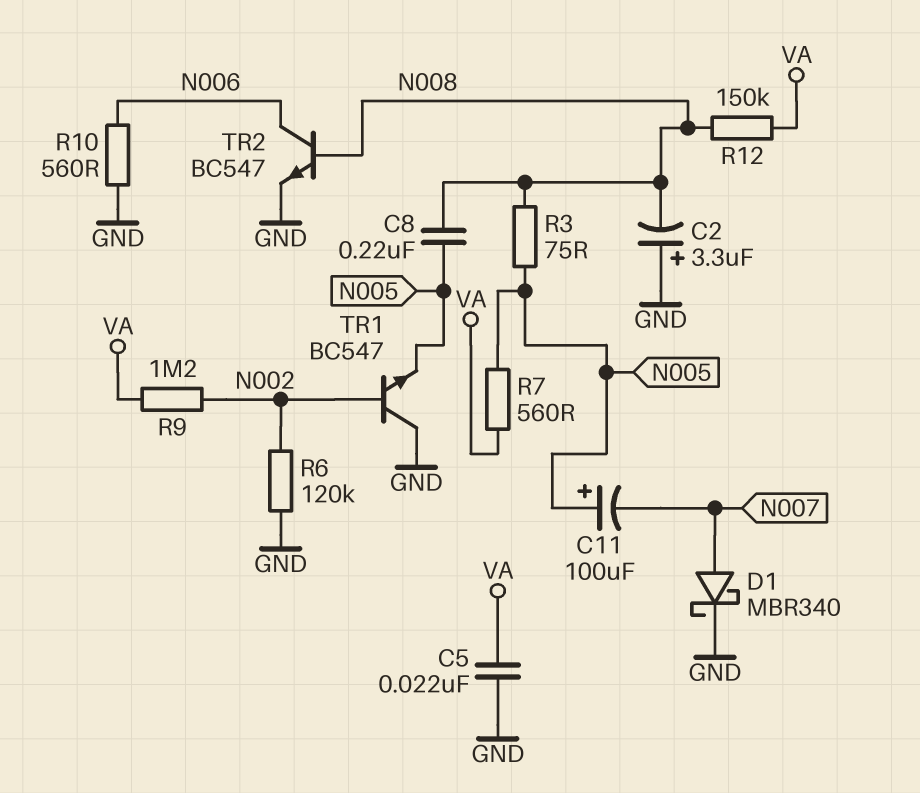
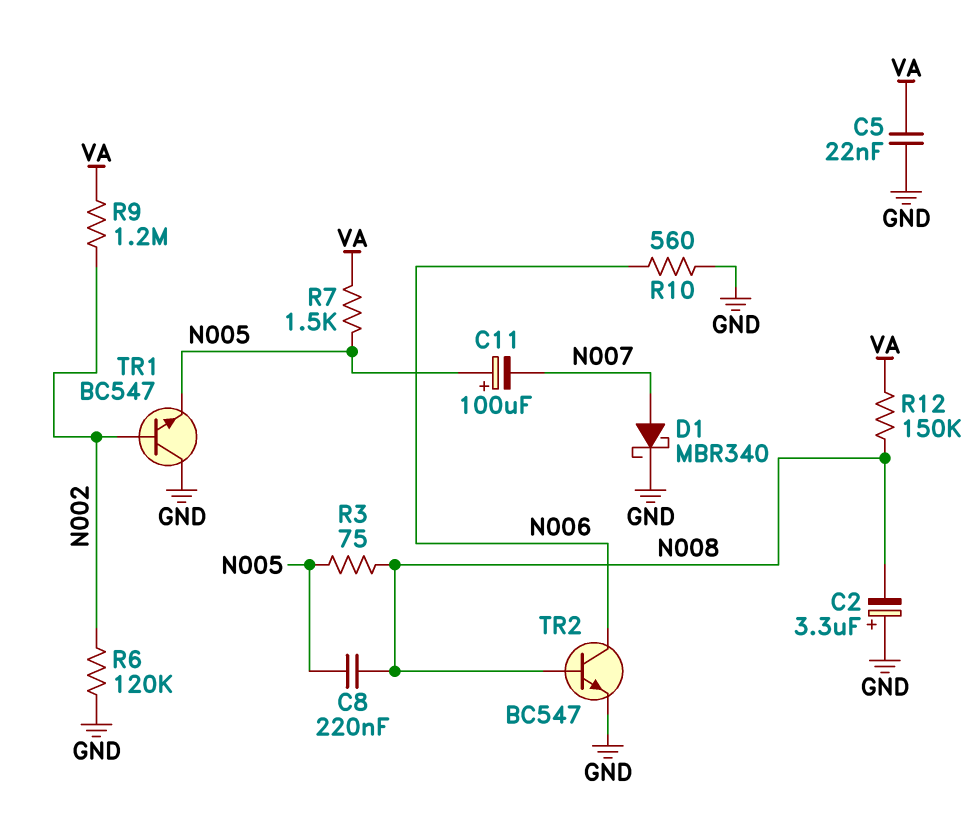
R7: 560 (N005, VA) -> 1.5k (N005, VA)

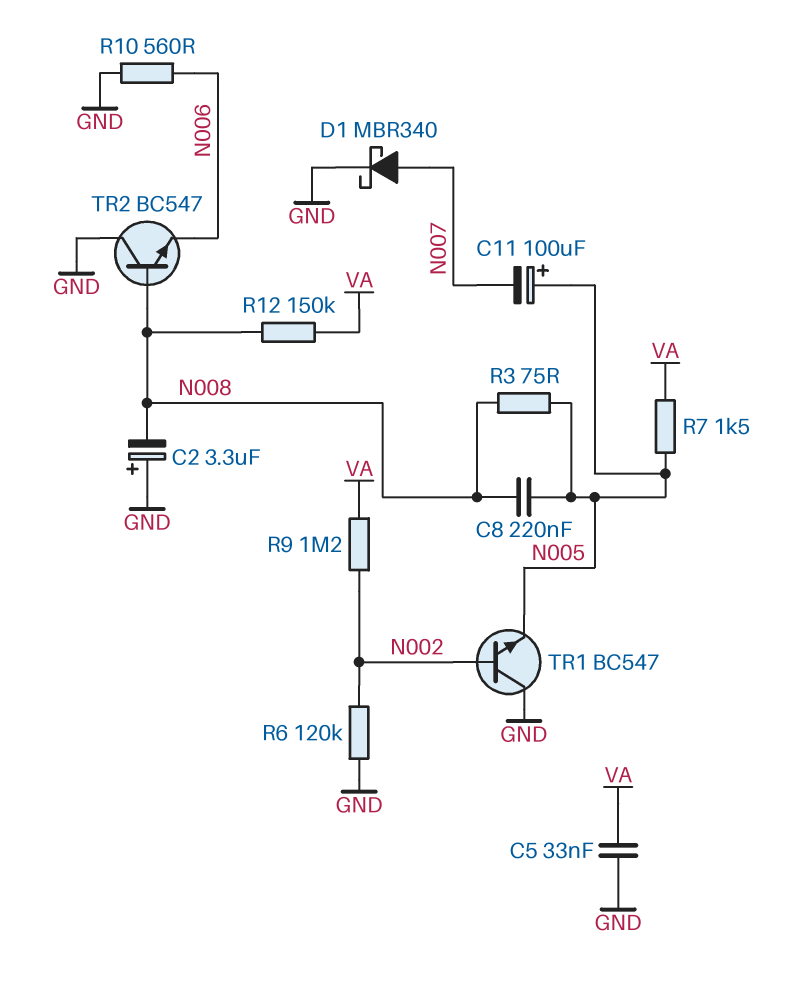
C5: 22nF (GND, VA) -> 33nF (GND, VA)
TR2: NPN BC547 (B N008, C N006, E GND) -> NPN BC547 (B N008, C GND, E N006)

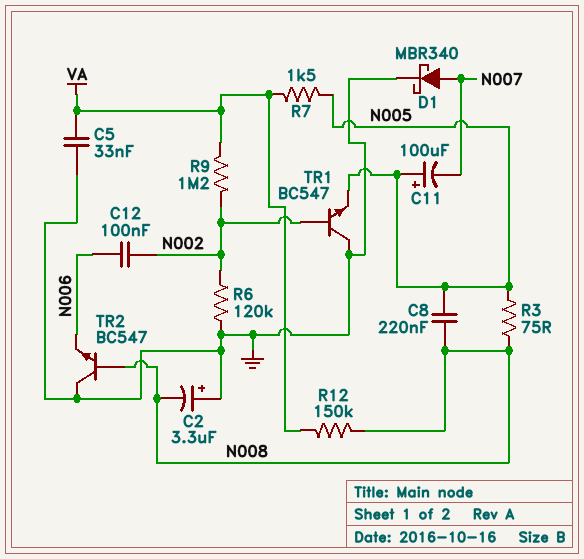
C12: none -> 100nF (N002, N006)
R10: 560 (GND, N006) -> none

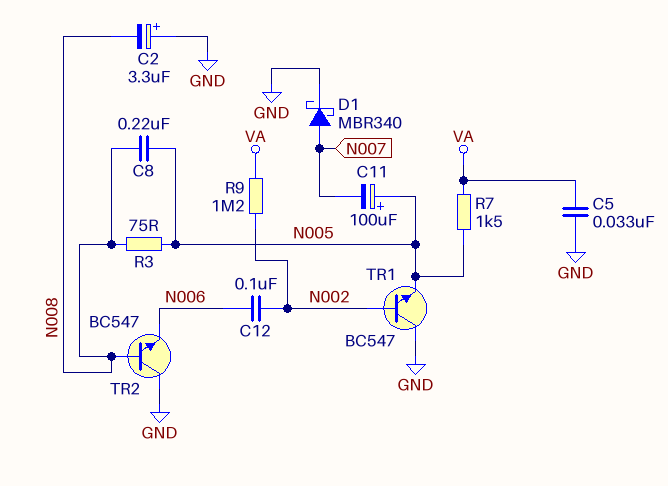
R6: 120k (GND, N002) -> none
R12: 150k (N008, VA) -> none

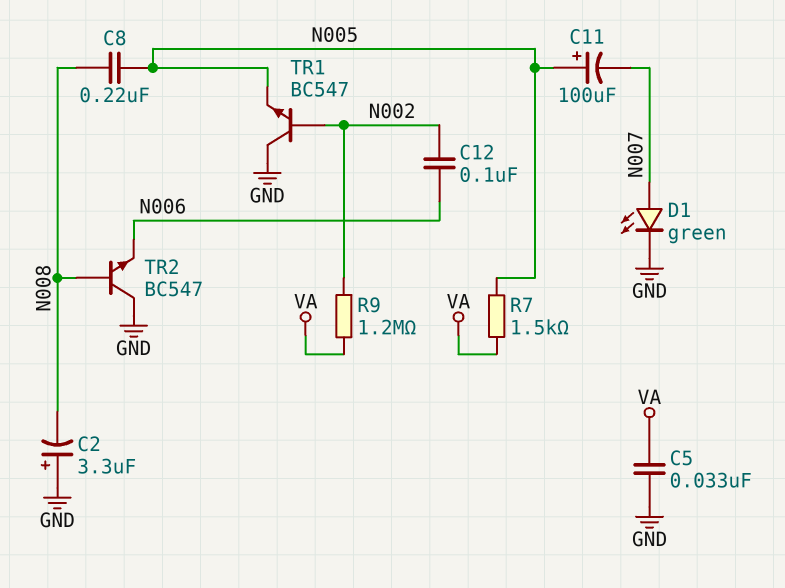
D1: schottky MBR340 (A N007, K GND) -> LED green (A N007, K GND)
R3: 75 (N005, N008) -> none

